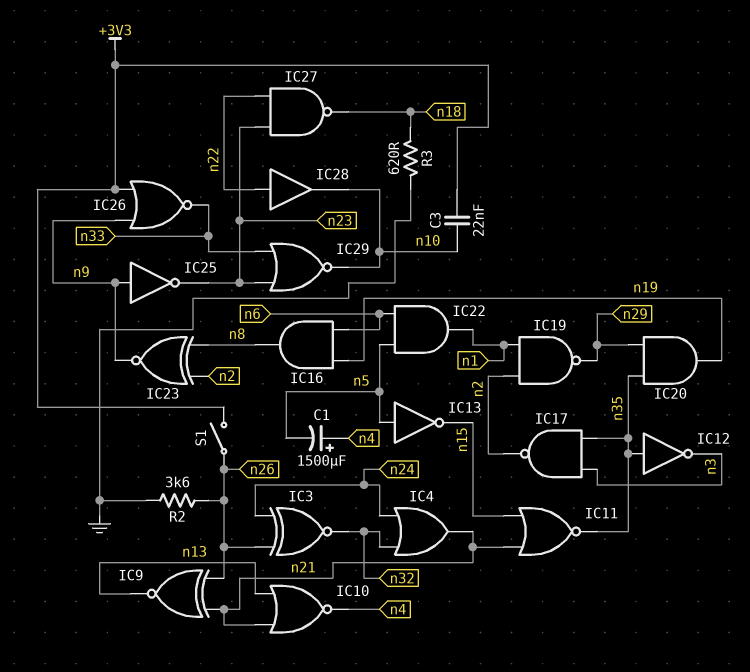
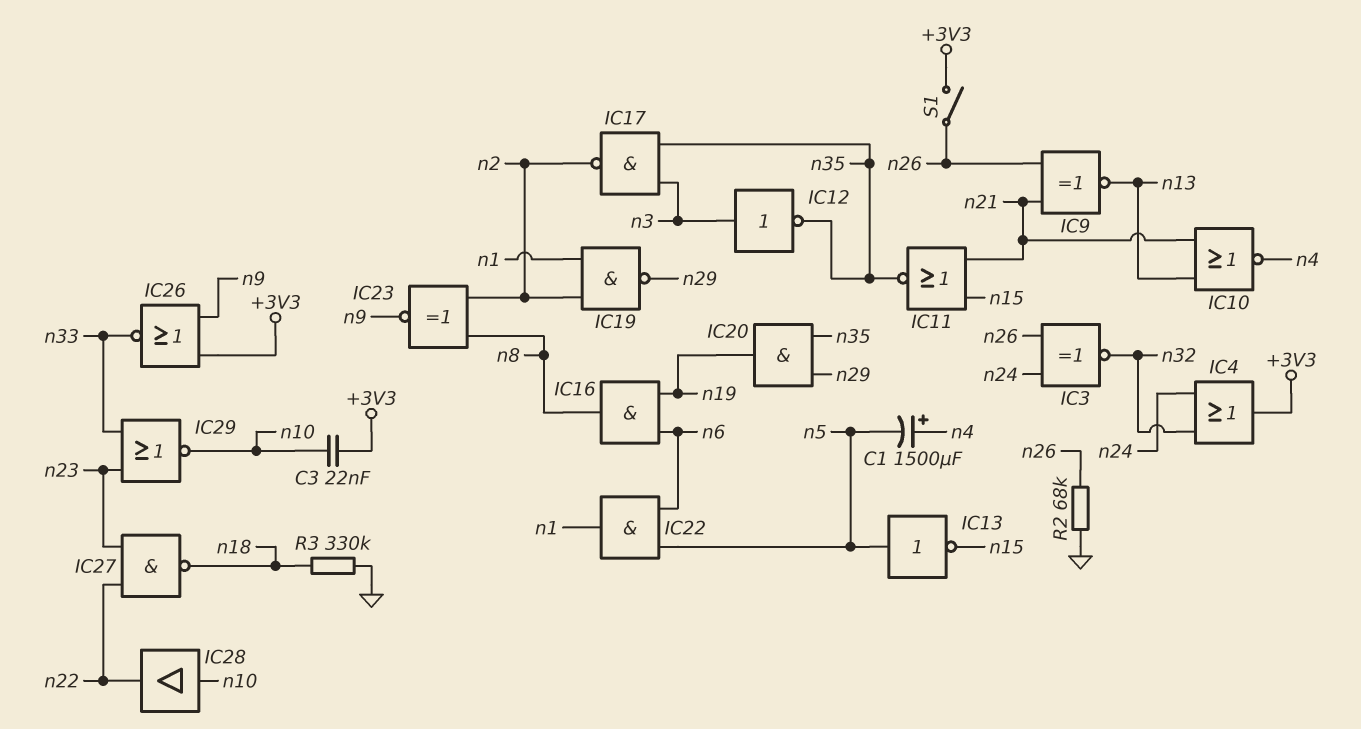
IC4: OR (in n24, in n32, out n21) -> OR (in n24, in n32, out +3V3)
IC12: NOT (in n35, out n3) -> NOT (in n3, out n35)
IC25: NOT (in n9, out n23) -> none
IC28: buffer (in n22, out n10) -> buffer (in n10, out n22)
R2: 3.6k (GND, n26) -> 68k (GND, n26)
R3: 620 (GND, n18) -> 330k (GND, n18)

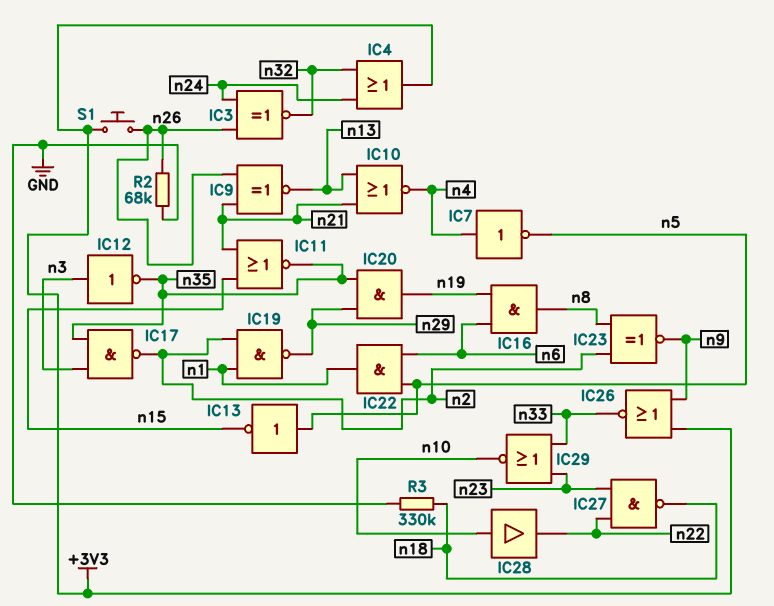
C1: 1500uF (plus n4, minus n5) -> none
C3: 22nF (+3V3, n10) -> none
IC7: none -> NOT (in n4, out n5)
S1: switch (+3V3, n26) -> button (+3V3, n26)

